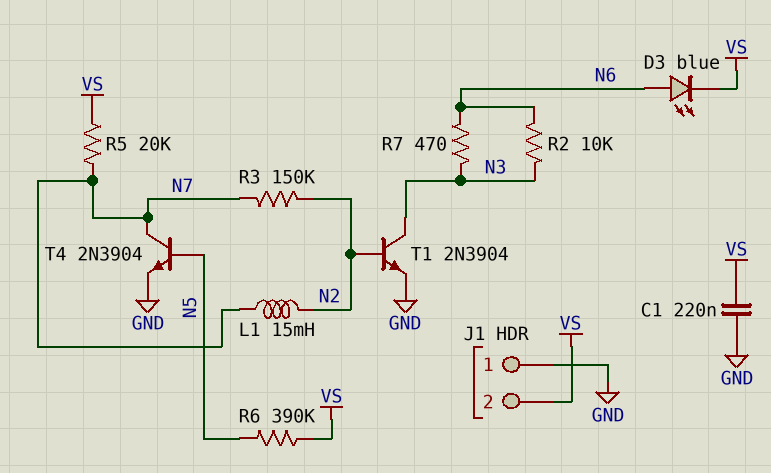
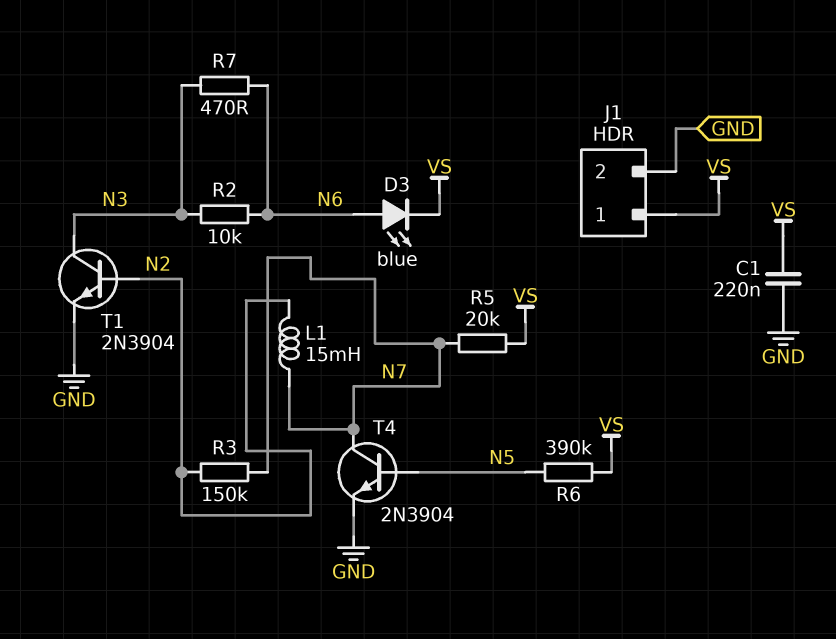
J1 pin 1: GND -> VS
J1 pin 2: VS -> GND

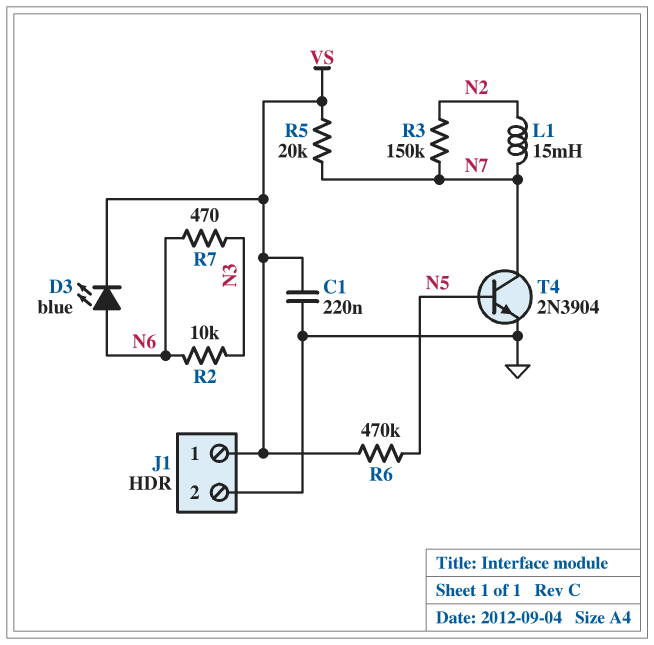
R6: 390k (N5, VS) -> 470k (N5, VS)
T1: NPN 2N3904 (B N2, C N3, E GND) -> none

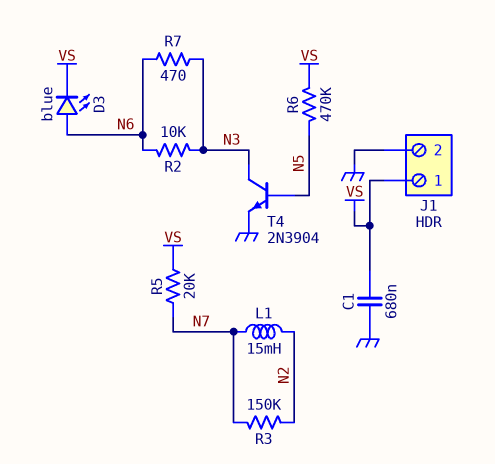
C1: 220nF (GND, VS) -> 680nF (GND, VS)
T4: NPN 2N3904 (B N5, C N7, E GND) -> NPN 2N3904 (B N5, C N3, E GND)

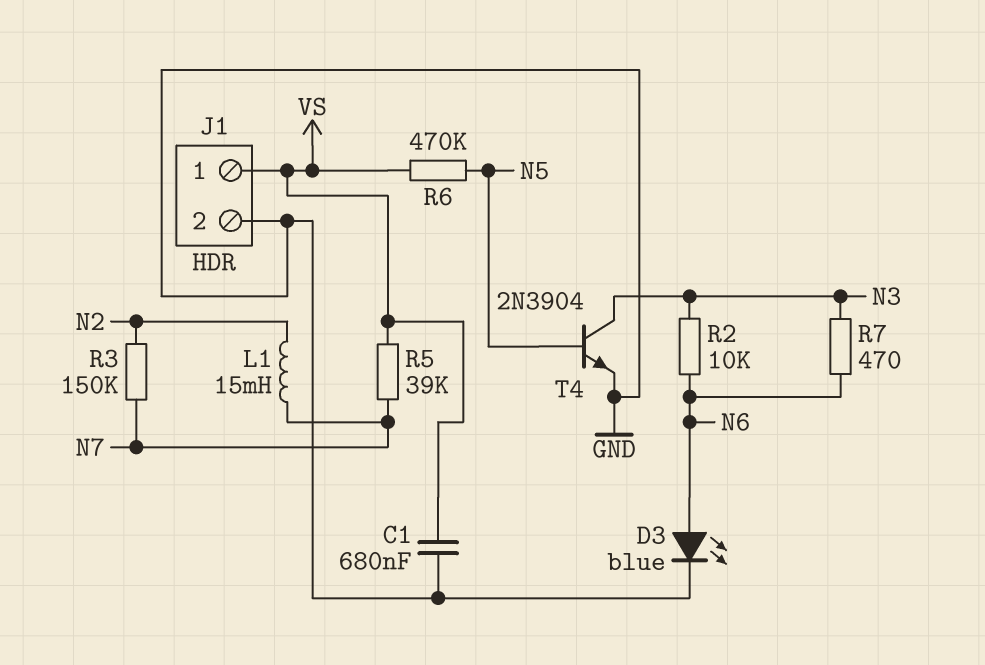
D3: LED blue (A N6, K VS) -> LED blue (A N6, K GND)
R5: 20k (N7, VS) -> 39k (N7, VS)

